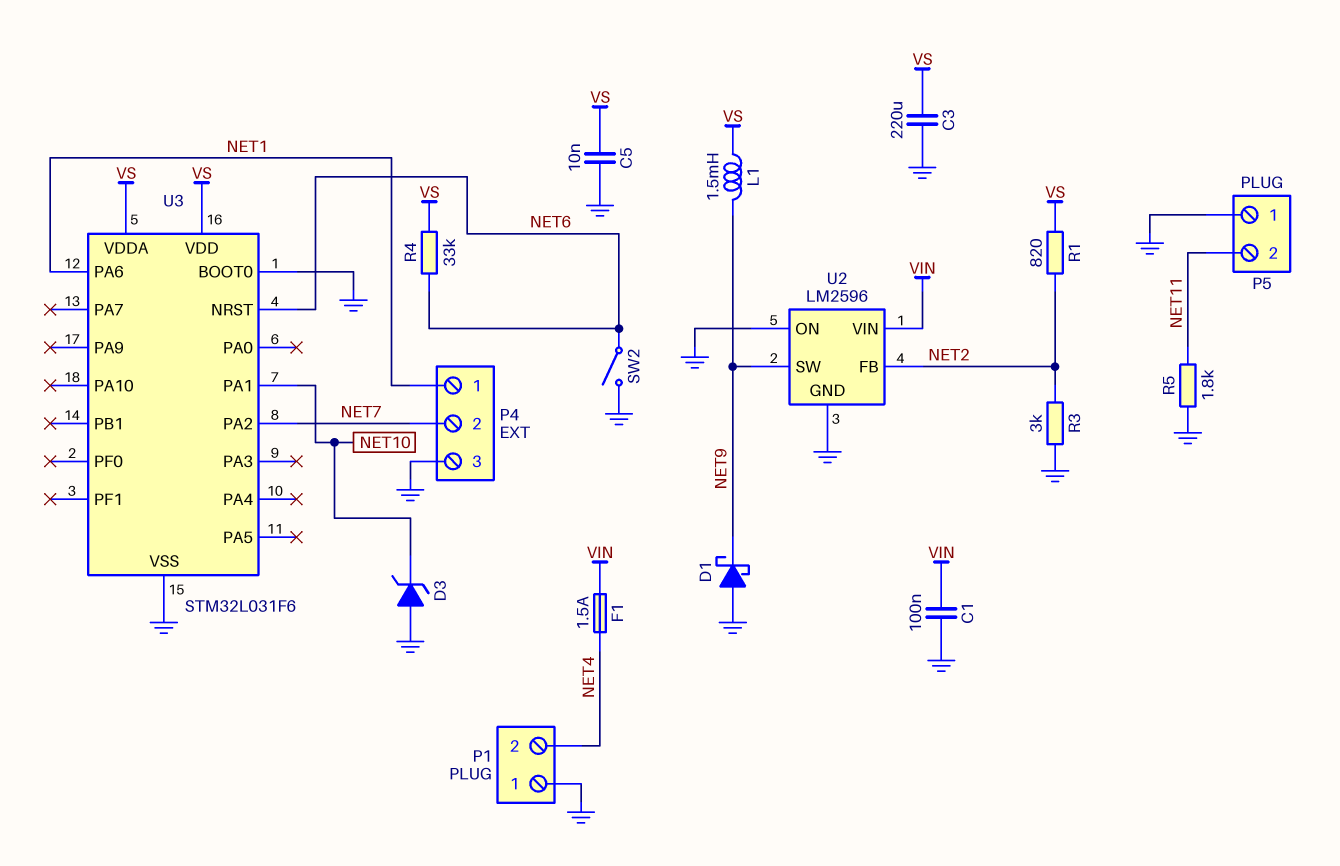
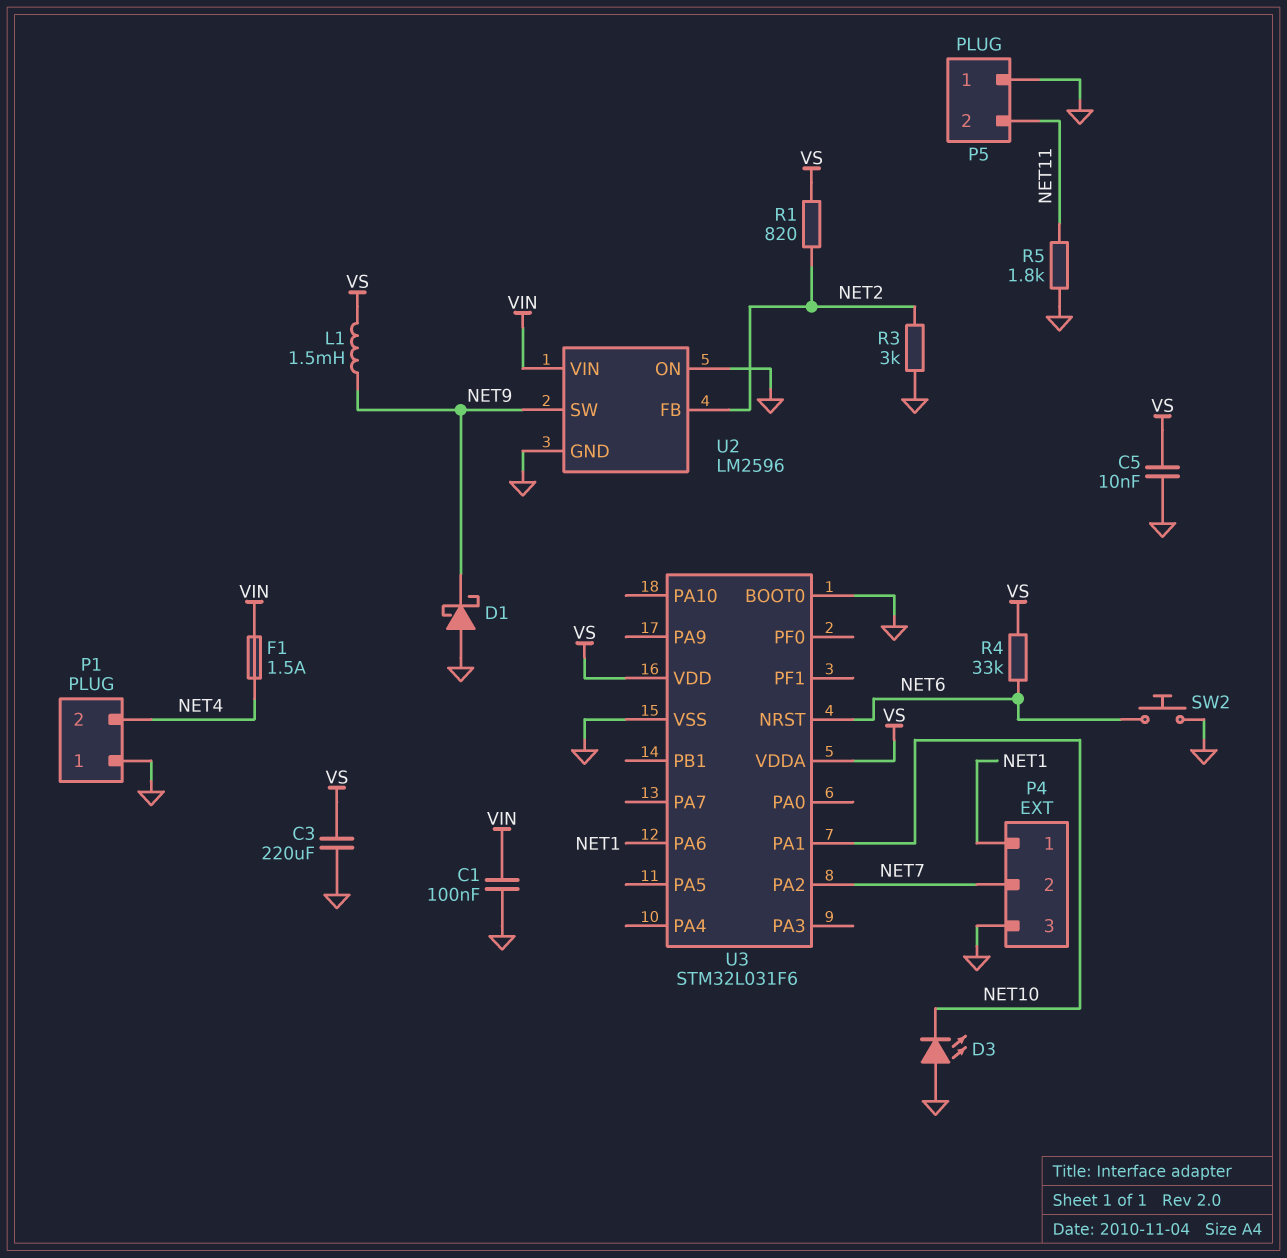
D3: zener (A GND, K NET10) -> LED (A GND, K NET10)
SW2: switch (GND, NET6) -> button (GND, NET6)

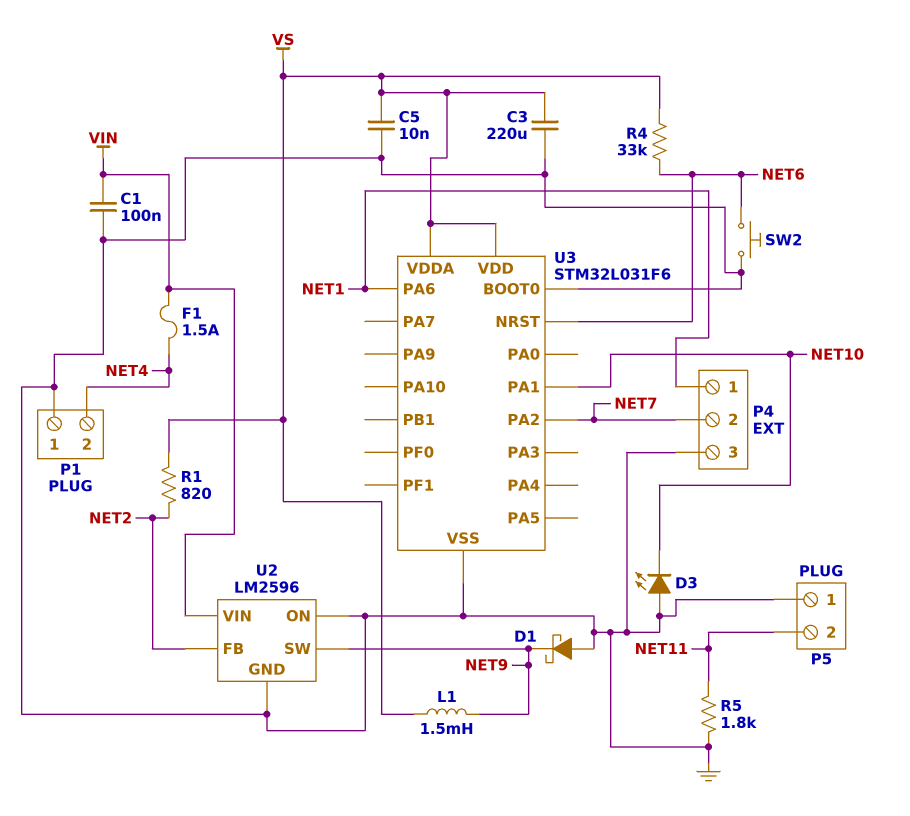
R3: 3k (GND, NET2) -> none

